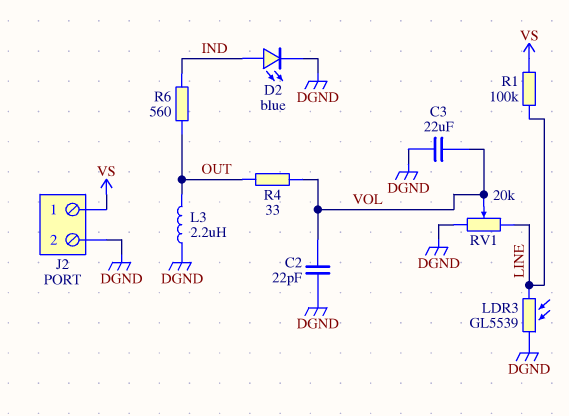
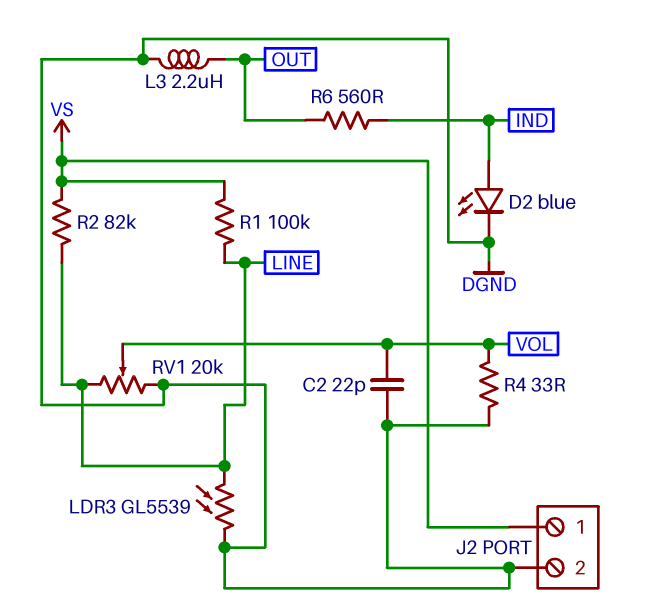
C3: 22uF (DGND, VOL) -> none
R2: none -> 82k (LINE, VS)
R4: 33 (OUT, VOL) -> 33 (DGND, VOL)

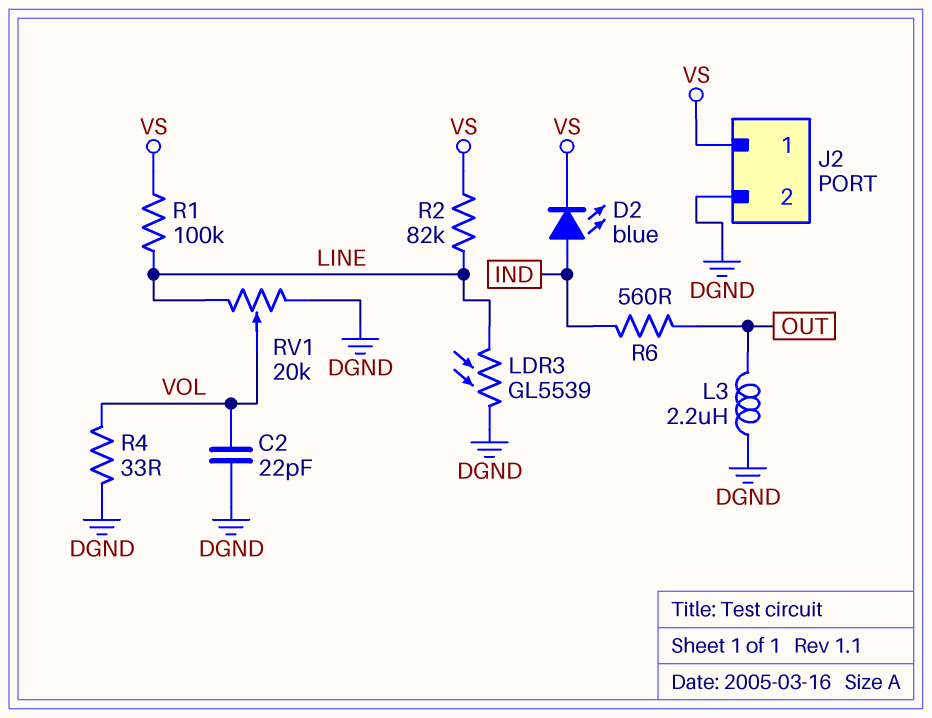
D2: LED blue (A IND, K DGND) -> LED blue (A IND, K VS)

